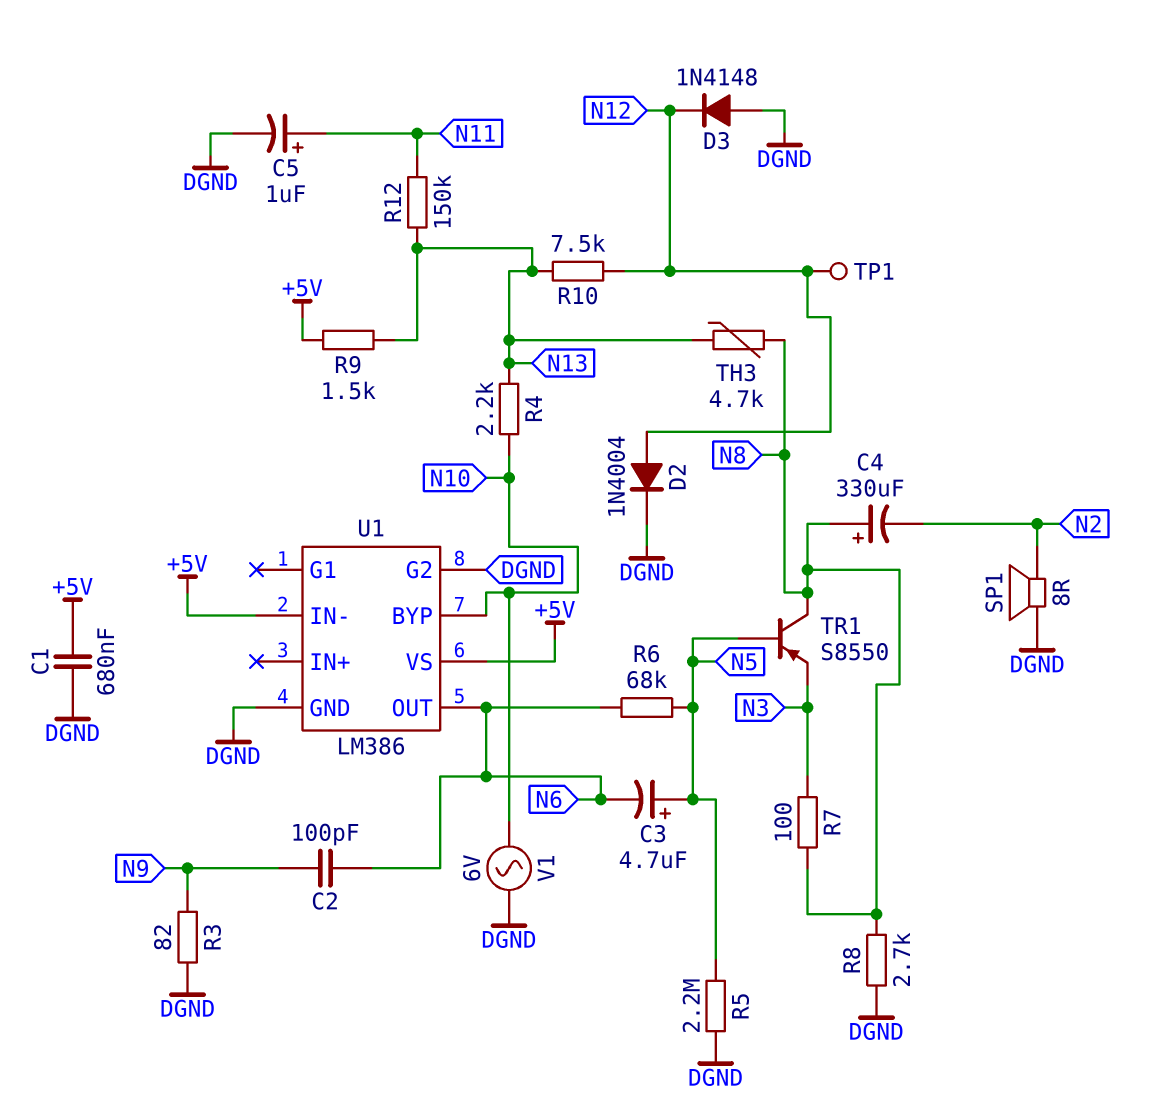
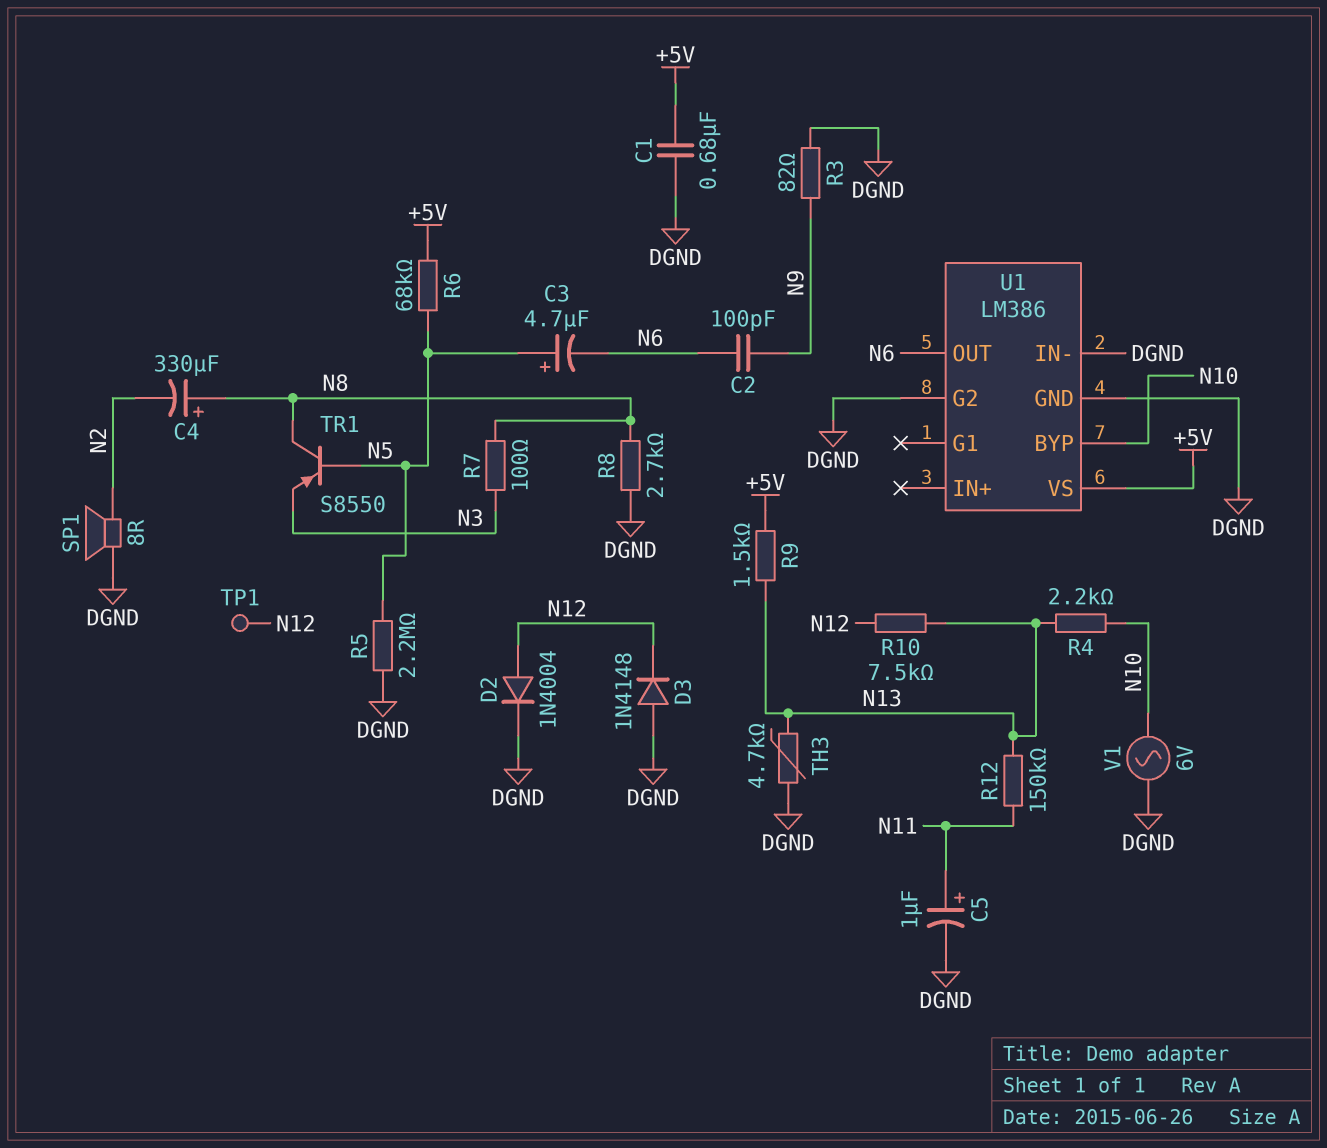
R6: 68k (N5, N6) -> 68k (+5V, N5)
TH3: 4.7k (N8, N13) -> 4.7k (DGND, N13)
U1 pin IN-: +5V -> DGND

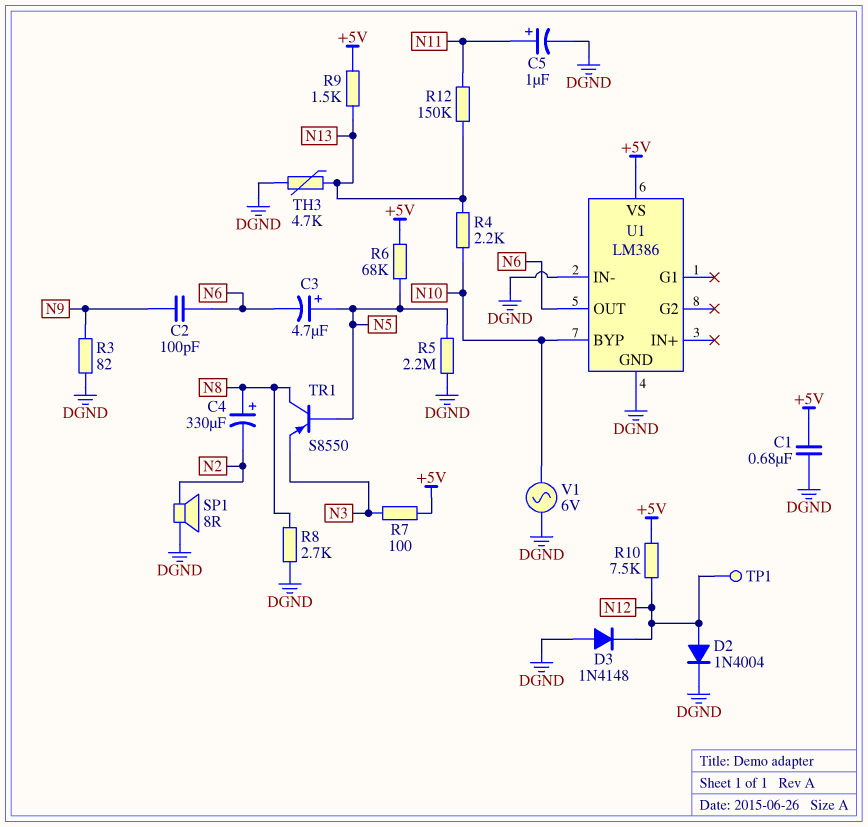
R7: 100 (N3, N8) -> 100 (+5V, N3)
R10: 7.5k (N12, N13) -> 7.5k (+5V, N12)
U1 pin G2: DGND -> none

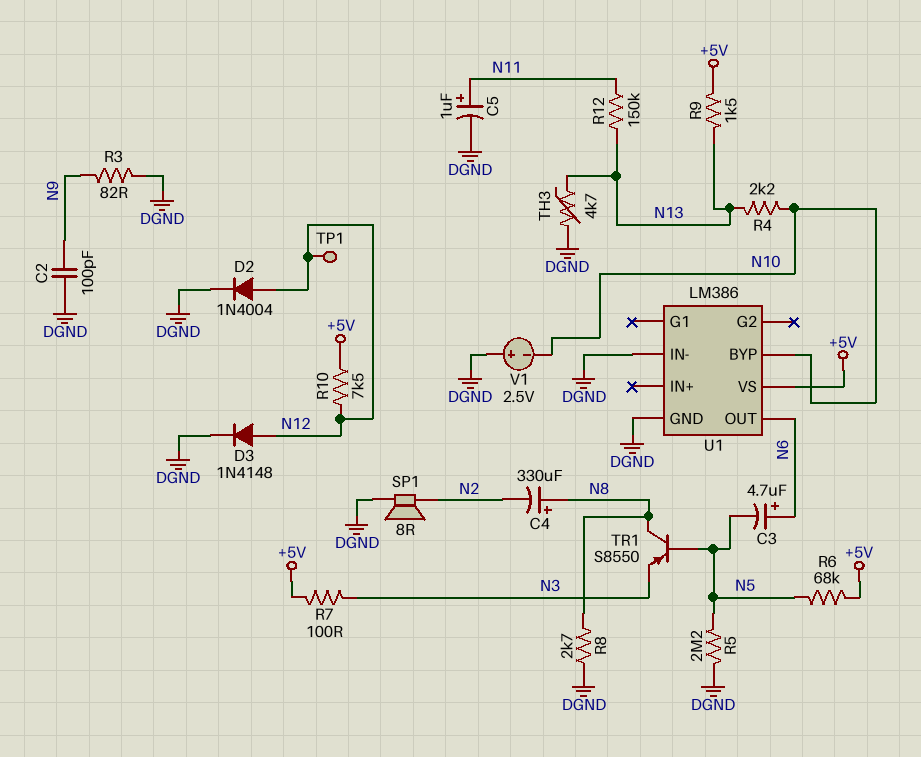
C1: 680nF (+5V, DGND) -> none
C2: 100pF (N6, N9) -> 100pF (DGND, N9)
C3: 4.7uF (plus N5, minus N6) -> 4.7uF (plus N6, minus N5)
D3: diode 1N4148 (A DGND, K N12) -> diode 1N4148 (A N12, K DGND)
V1: AC 6V (DGND, N10) -> 2.5V (plus DGND, minus N10)

